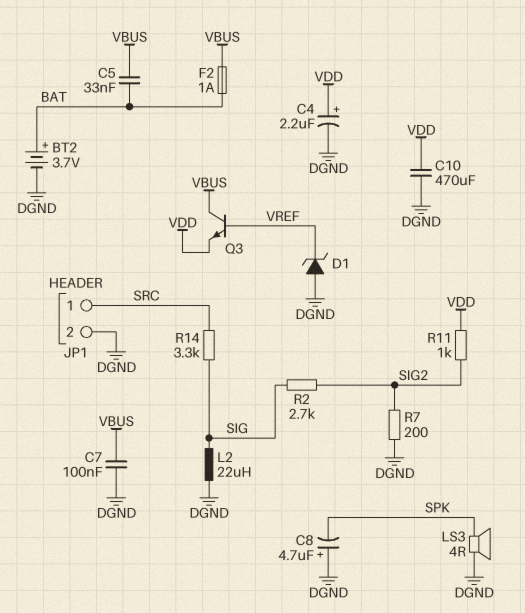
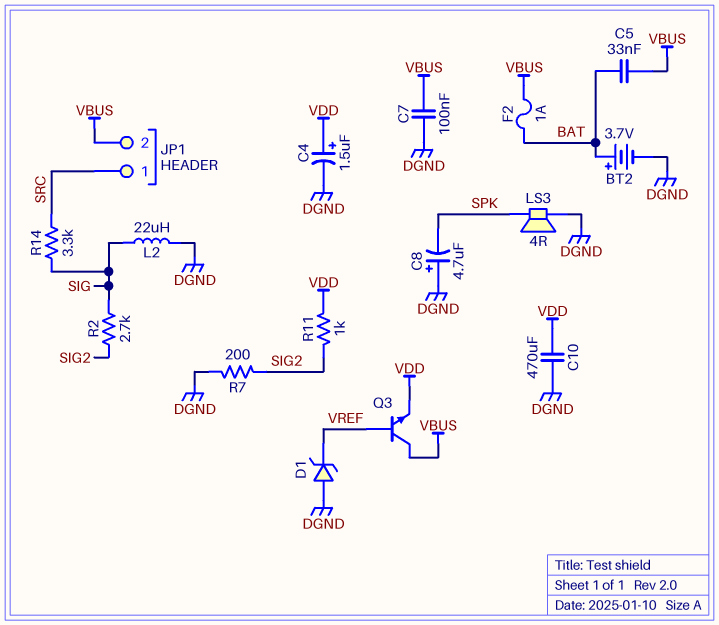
C4: 2.2uF (plus VDD, minus DGND) -> 1.5uF (plus VDD, minus DGND)
JP1 pin 2: DGND -> VBUS

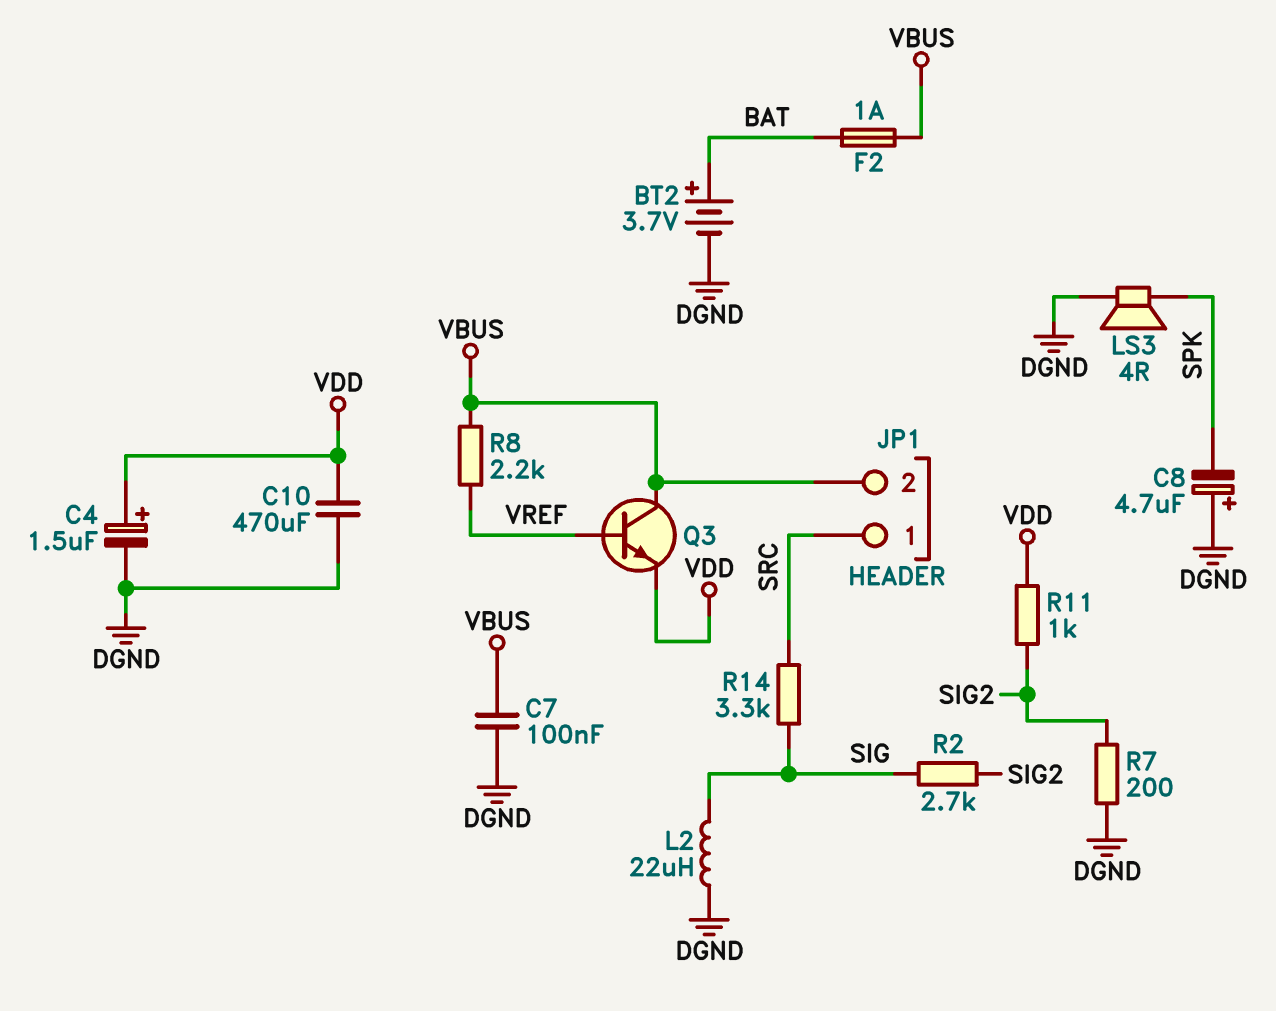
C5: 33nF (BAT, VBUS) -> none
D1: zener (A DGND, K VREF) -> none
R8: none -> 2.2k (VBUS, VREF)

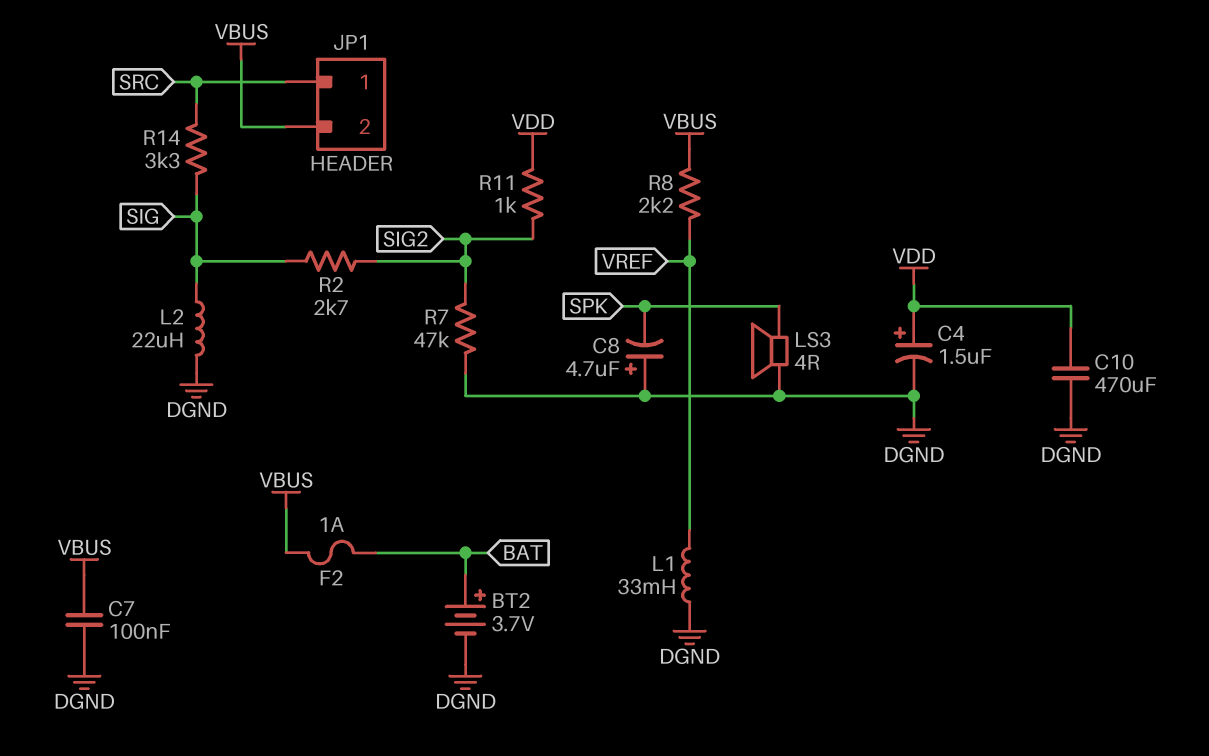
L1: none -> 33mH (DGND, VREF)
Q3: NPN (B VREF, C VBUS, E VDD) -> none
R7: 200 (DGND, SIG2) -> 47k (DGND, SIG2)

